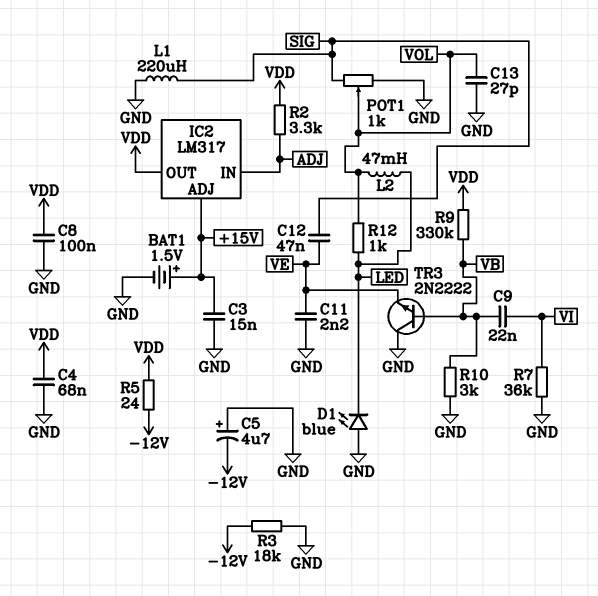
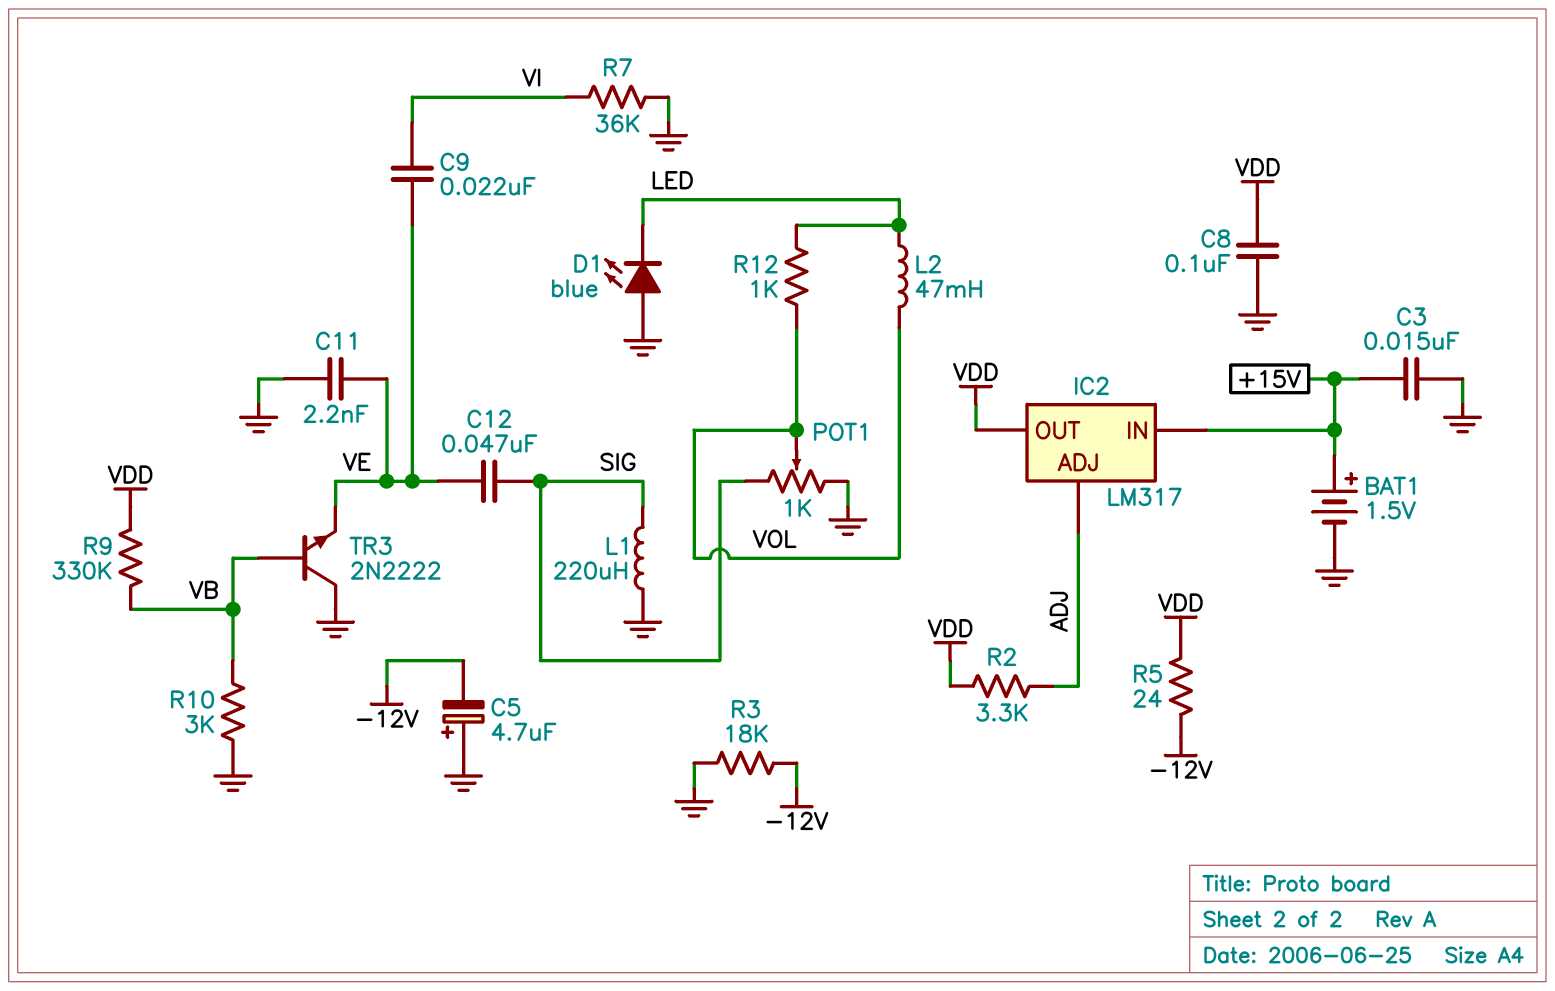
C4: 68nF (GND, VDD) -> none
C9: 22nF (VB, VI) -> 22nF (VE, VI)
C13: 27pF (GND, VOL) -> none
IC2 pin ADJ: +15V -> ADJ
IC2 pin IN: ADJ -> +15V

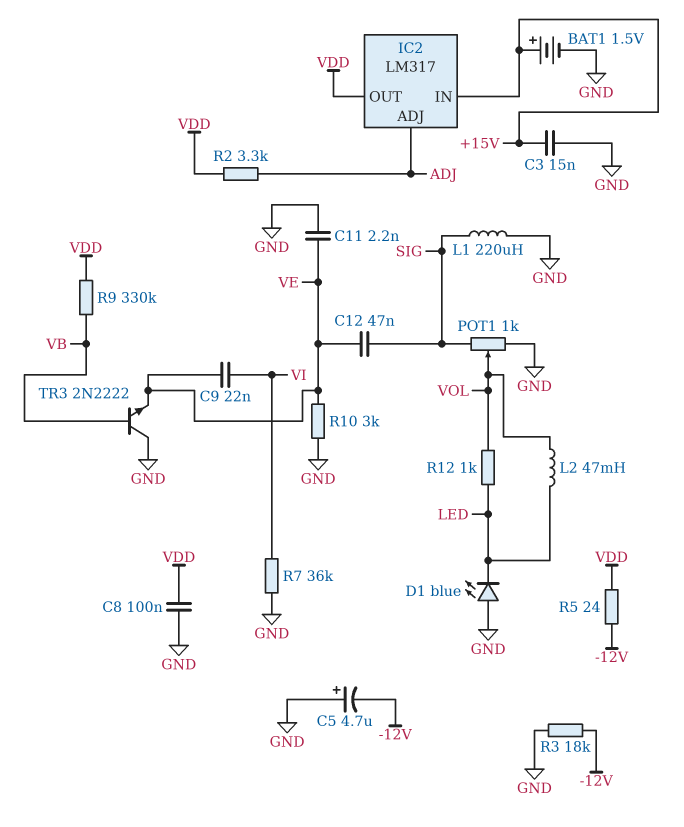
R10: 3k (GND, VB) -> 3k (GND, VE)

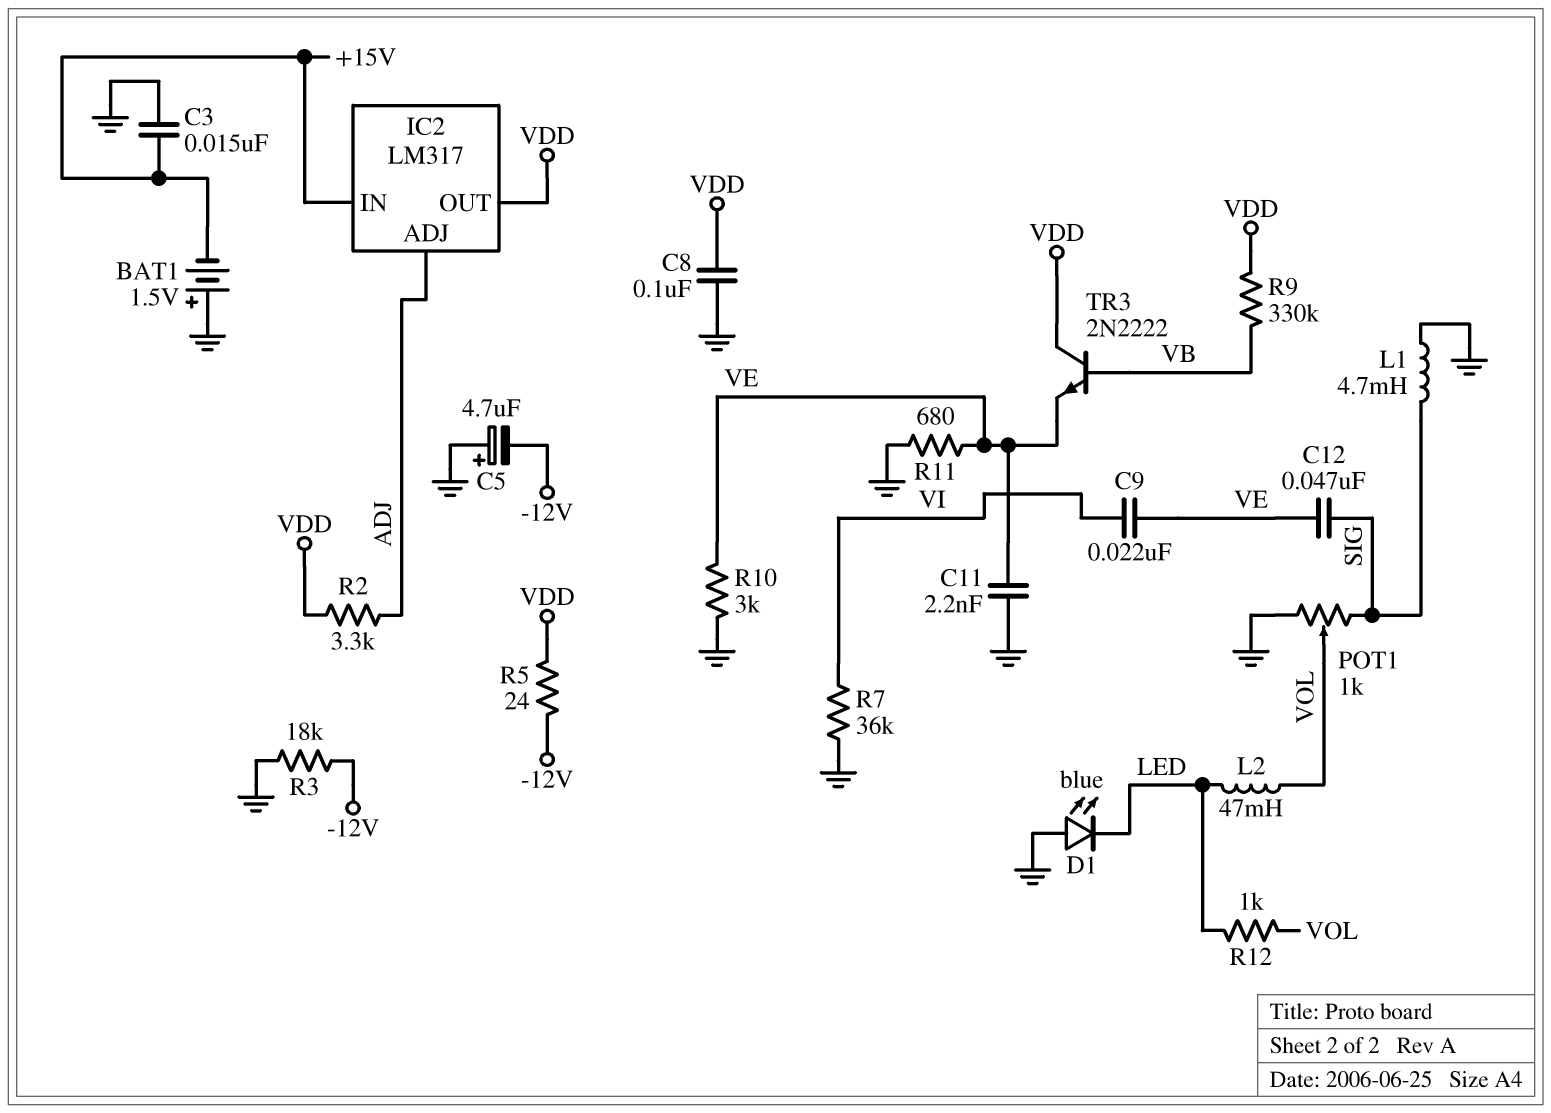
BAT1: 1.5V (plus +15V, minus GND) -> 1.5V (plus GND, minus +15V)
L1: 220uH (GND, SIG) -> 4.7mH (GND, SIG)
R11: none -> 680 (GND, VE)
TR3: NPN 2N2222 (B VB, C GND, E VE) -> NPN 2N2222 (B VB, C VDD, E VE)

